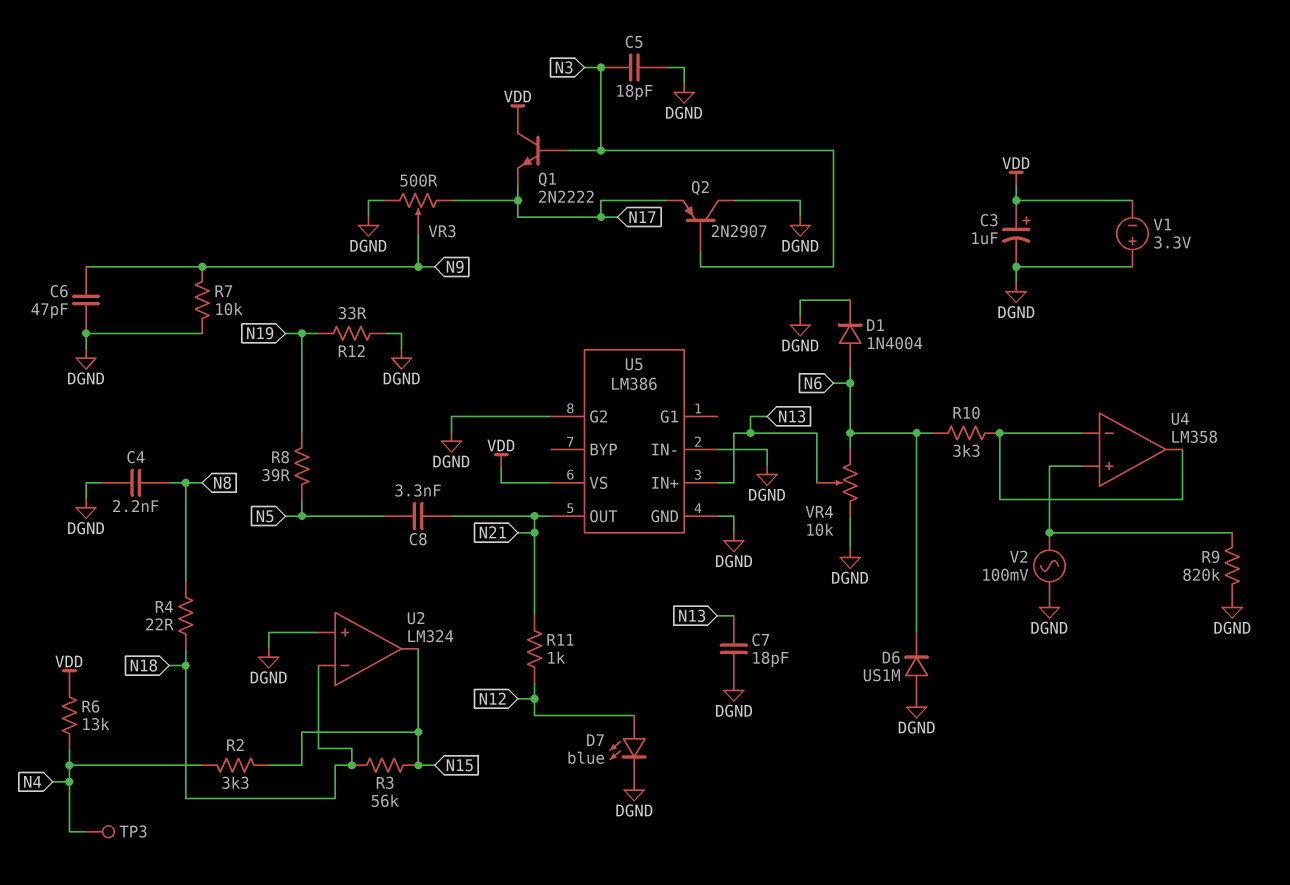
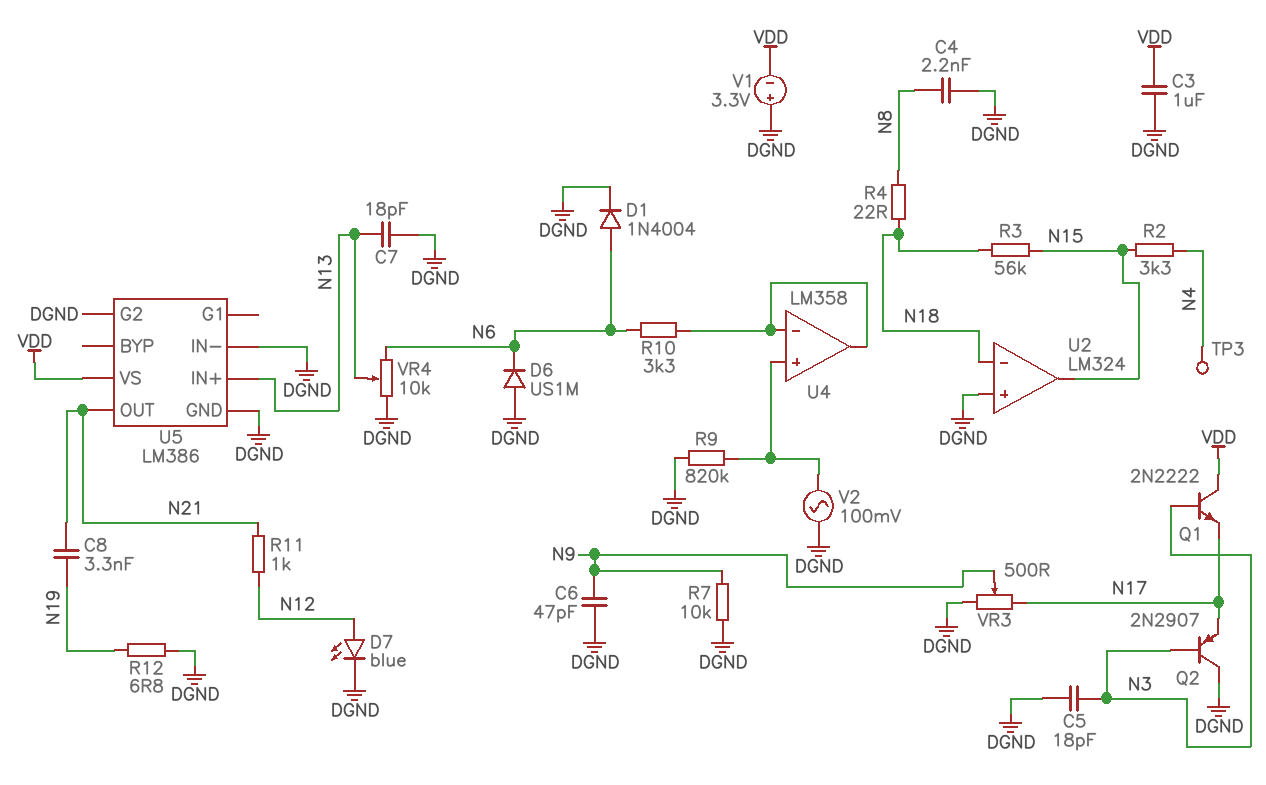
C3: 1uF (plus VDD, minus DGND) -> 1uF (DGND, VDD)
C8: 3.3nF (N5, N21) -> 3.3nF (N19, N21)
R6: 13k (N4, VDD) -> none
R8: 39 (N5, N19) -> none
R12: 33 (DGND, N19) -> 6.8 (DGND, N19)

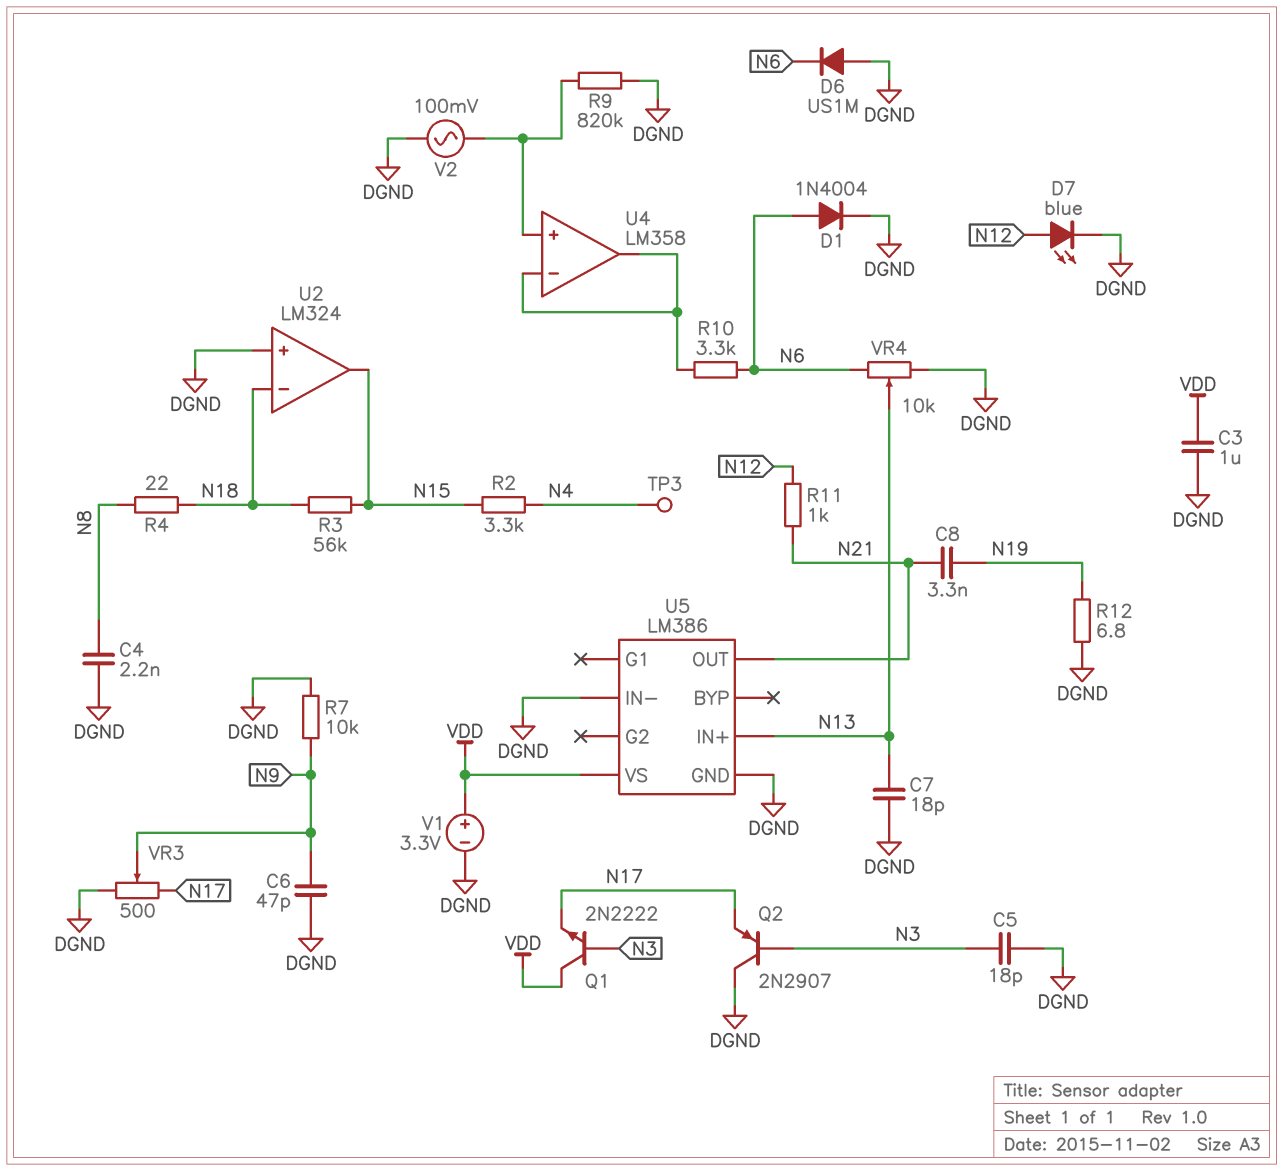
U5 pin G2: DGND -> none
V1: 3.3V (plus DGND, minus VDD) -> 3.3V (plus VDD, minus DGND)

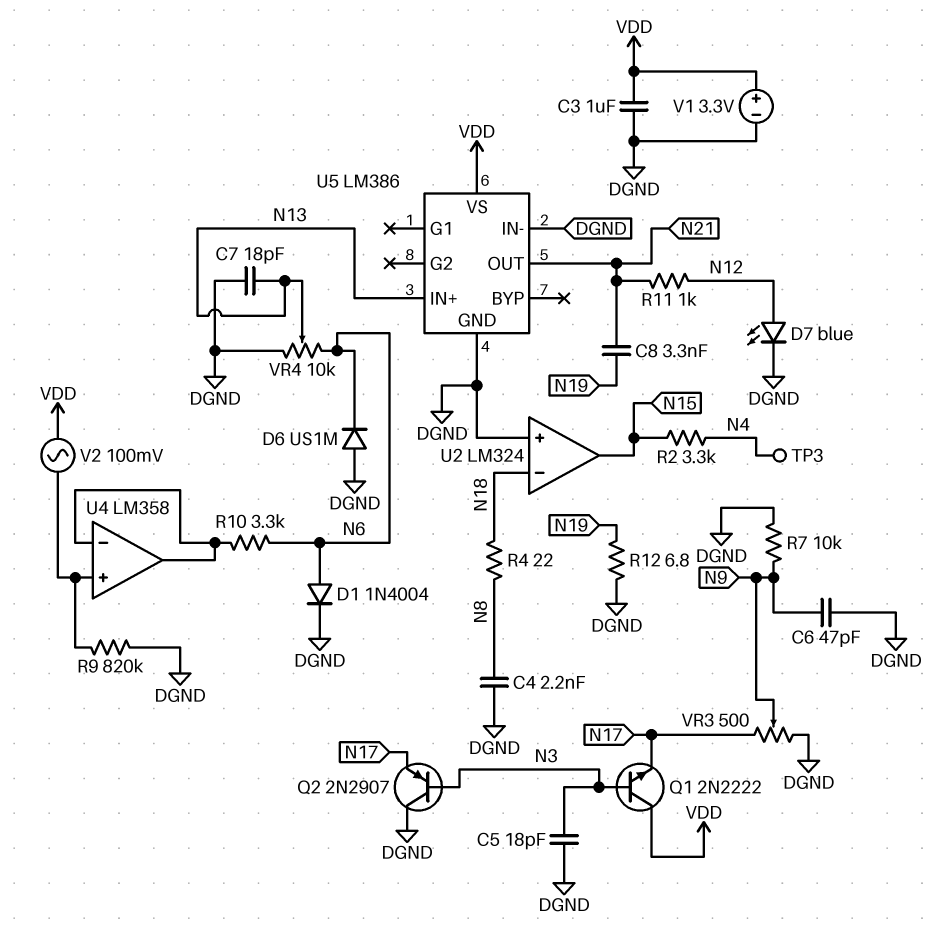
R3: 56k (N15, N18) -> none
V2: AC 100mV (DGND, U4/in+) -> AC 100mV (U4/in+, VDD)

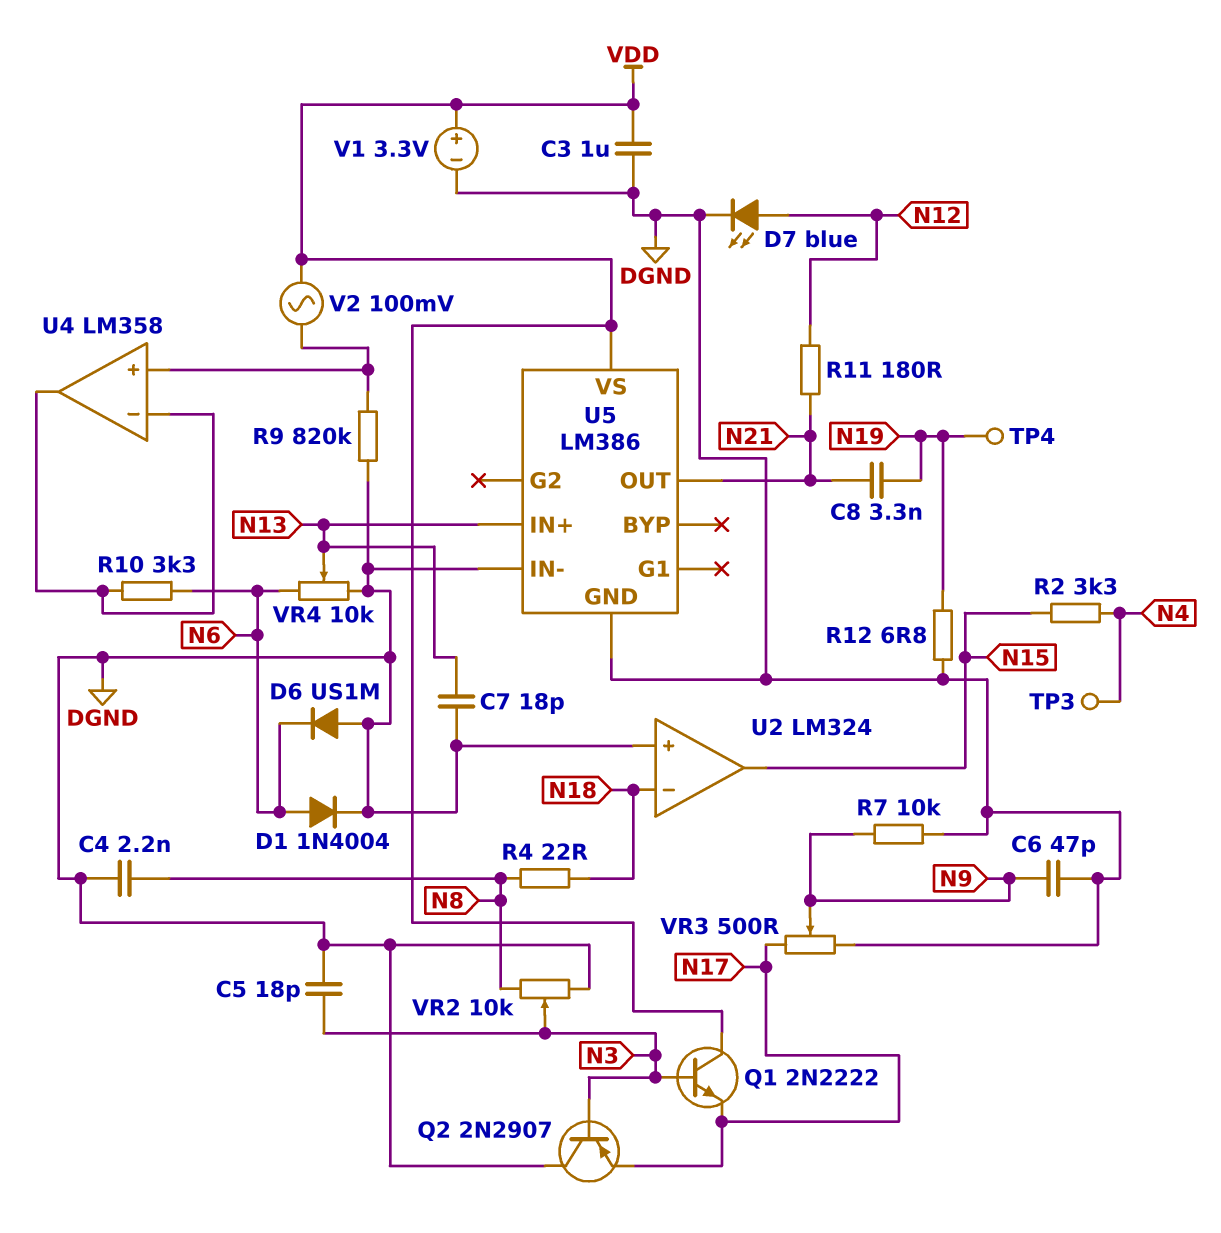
R11: 1k (N12, N21) -> 180 (N12, N21)
TP4: none -> test point (N19)
VR2: none -> 10k (DGND, N8, wiper N3)

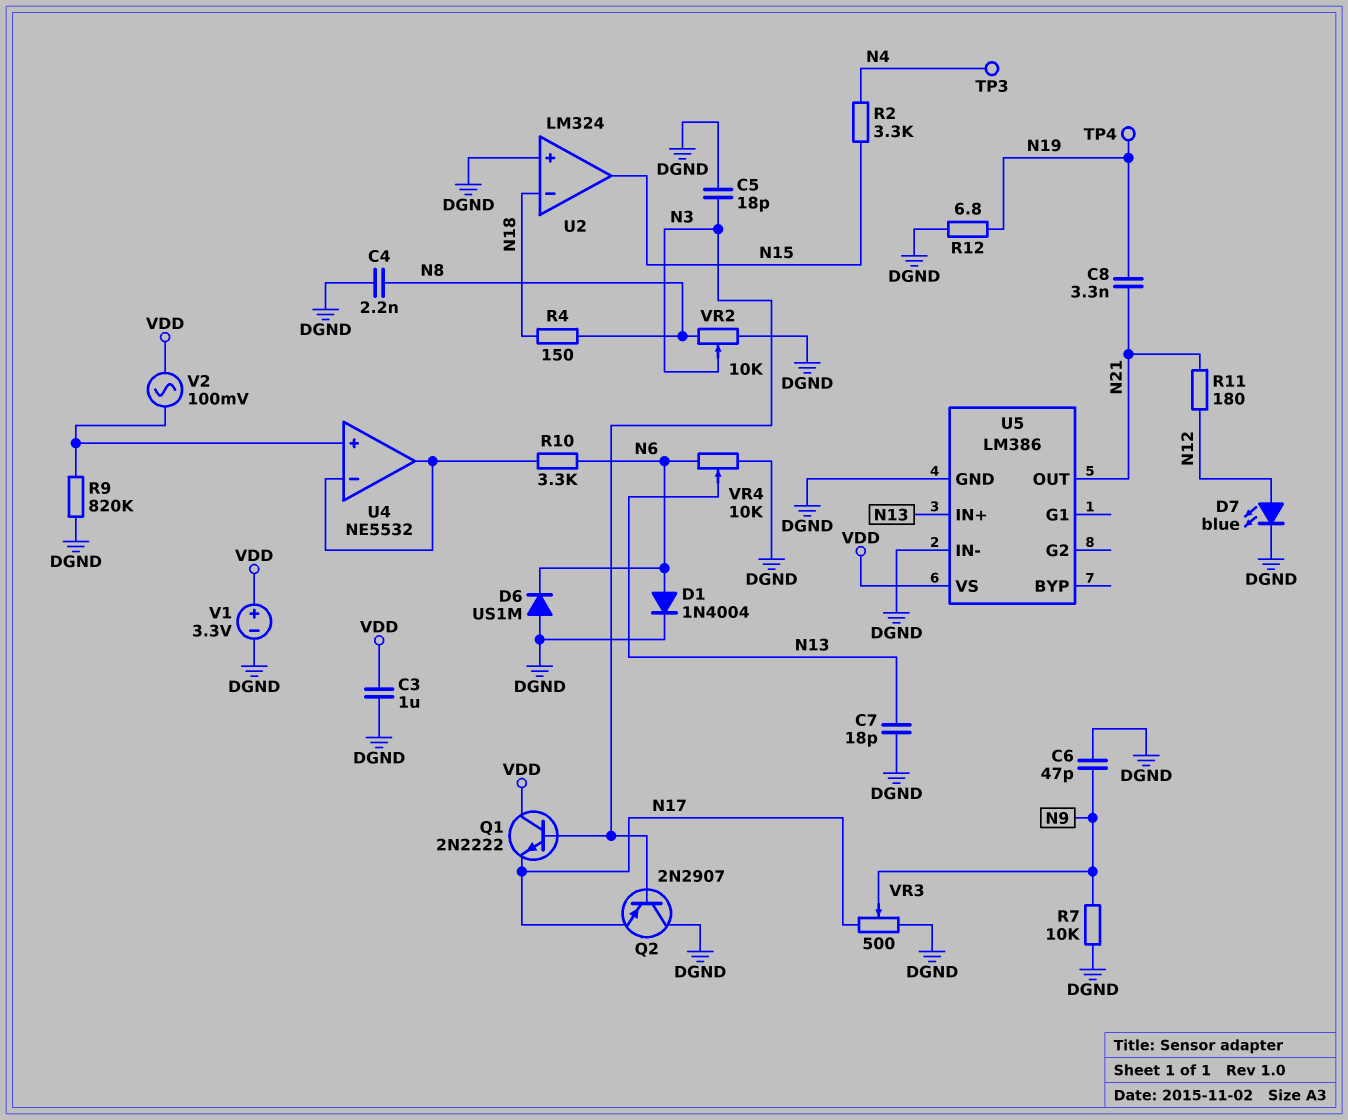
R4: 22 (N8, N18) -> 150 (N8, N18)
U4: LM358 -> NE5532

